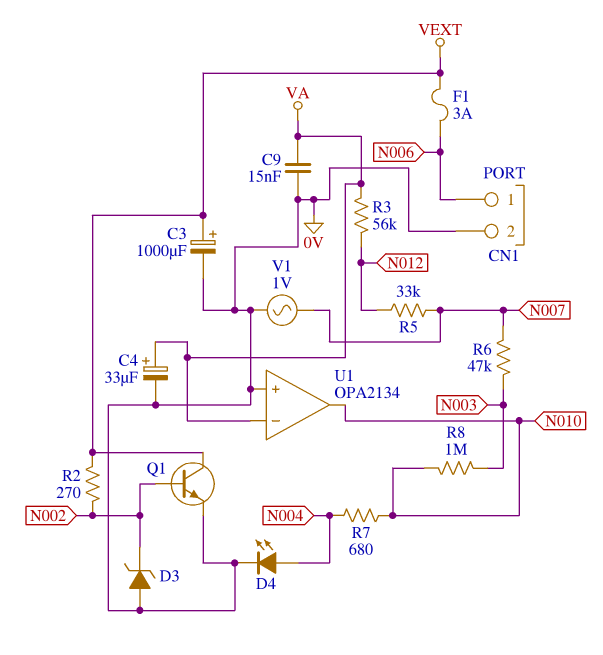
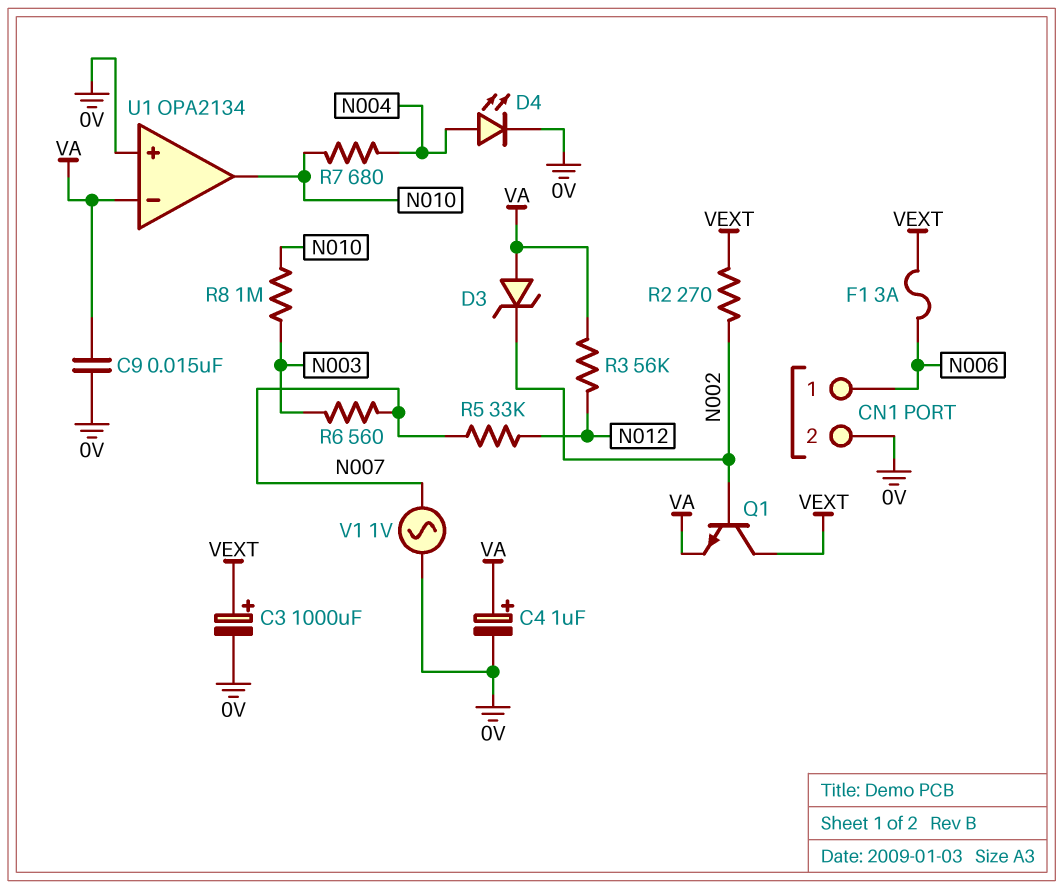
C4: 33uF (plus VA, minus 0V) -> 1uF (plus VA, minus 0V)
D3: zener (A 0V, K N002) -> zener (A VA, K N002)
Q1: NPN (B N002, C VEXT, E 0V) -> NPN (B N002, C VEXT, E VA)
R6: 47k (N003, N007) -> 560 (N003, N007)

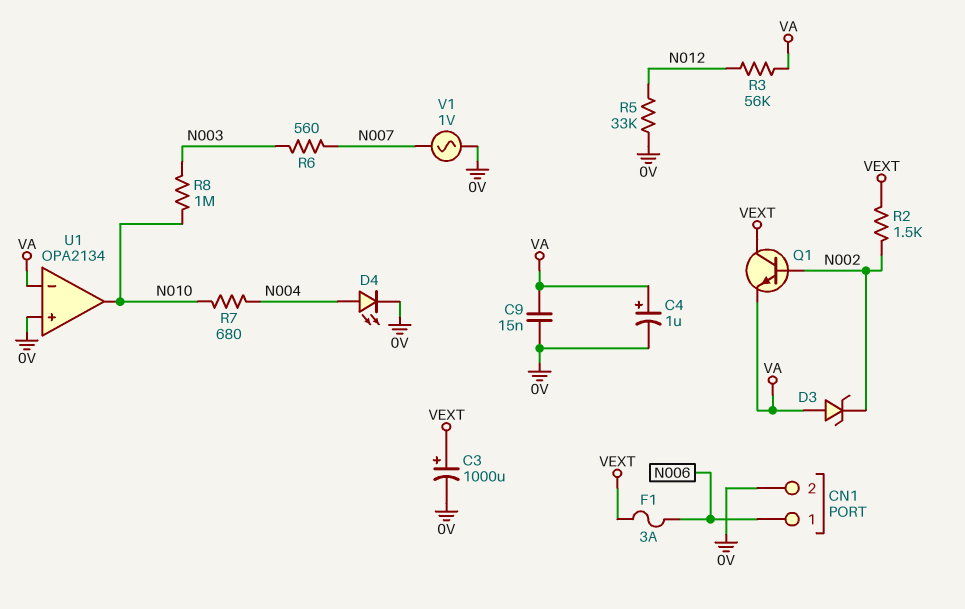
R2: 270 (N002, VEXT) -> 1.5k (N002, VEXT)
R5: 33k (N007, N012) -> 33k (0V, N012)

